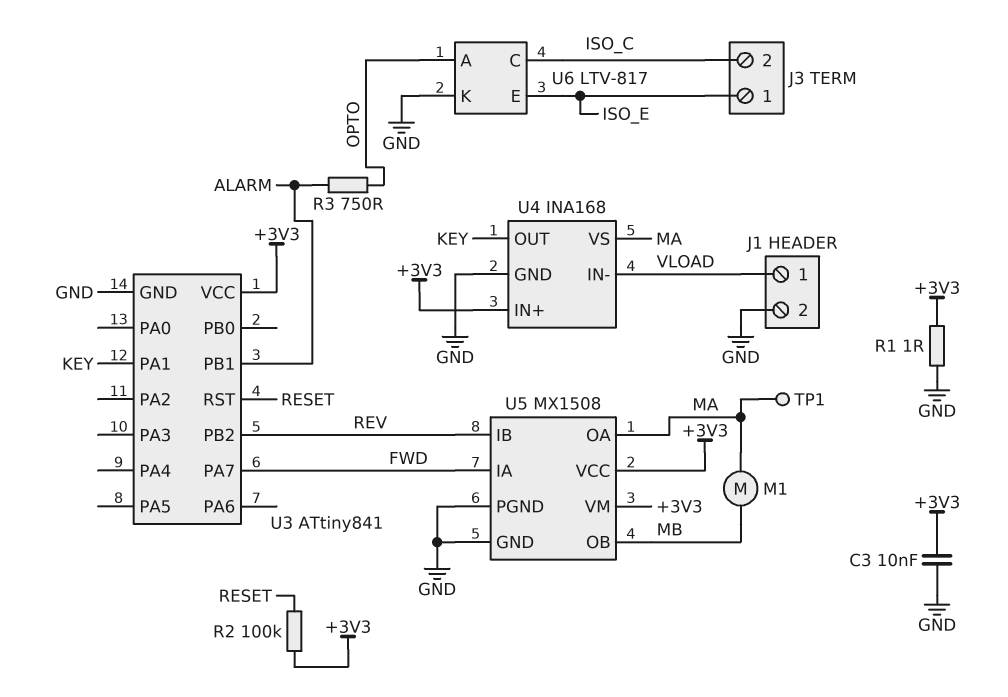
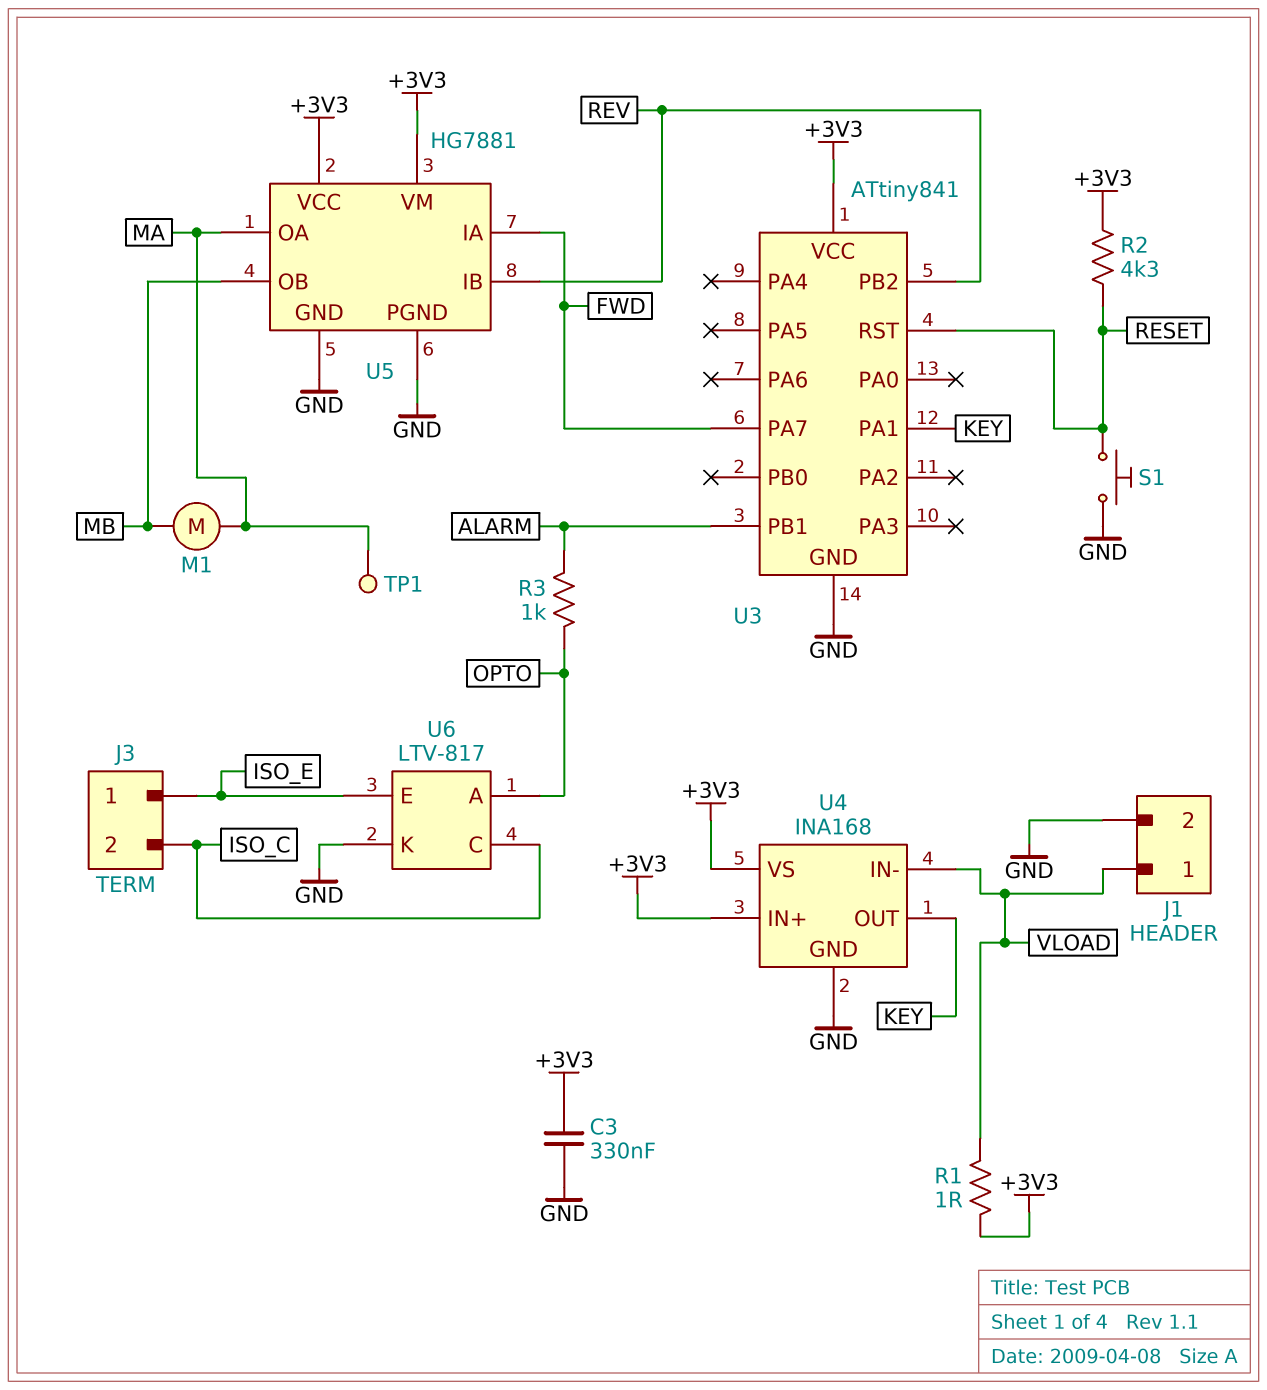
C3: 10nF (+3V3, GND) -> 330nF (+3V3, GND)
R1: 1 (+3V3, GND) -> 1 (+3V3, VLOAD)
R2: 100k (+3V3, RESET) -> 4.3k (+3V3, RESET)
R3: 750 (ALARM, OPTO) -> 1k (ALARM, OPTO)
S1: none -> button (GND, RESET)
U4 pin VS: MA -> +3V3
U5: MX1508 -> HG7881

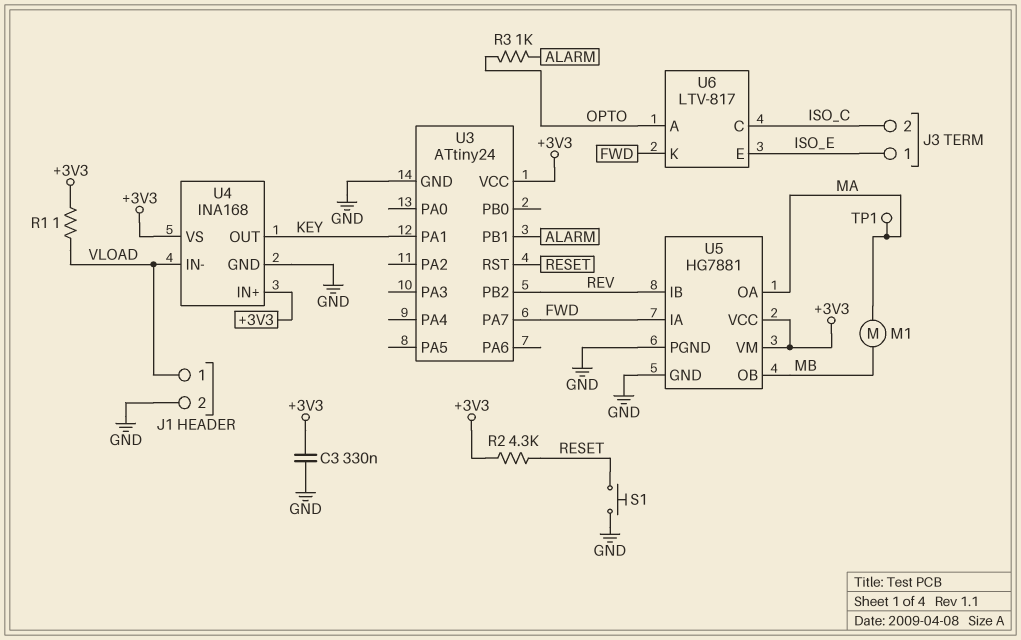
U3: ATtiny841 -> ATtiny24
U6 pin K: GND -> FWD

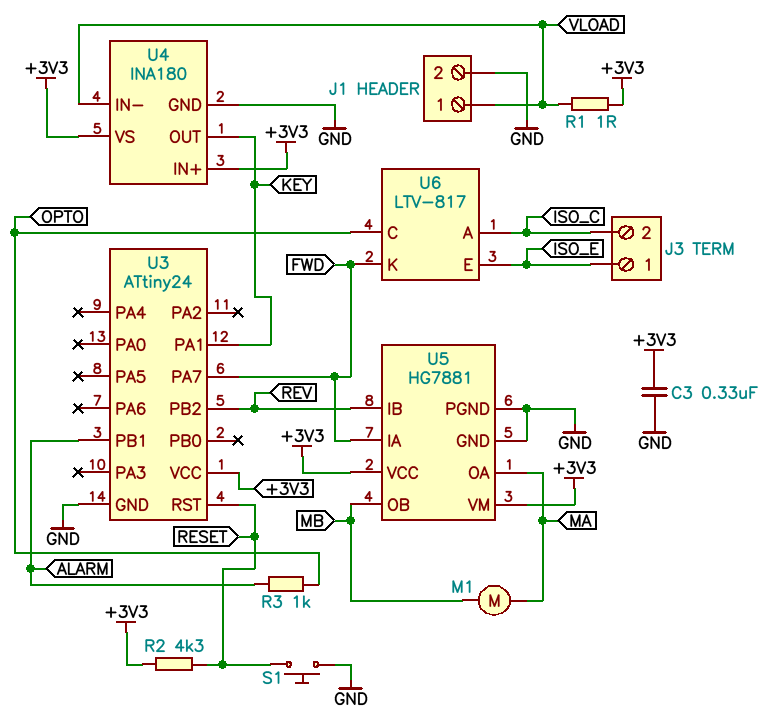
TP1: test point (MA) -> none
U4: INA168 -> INA180
U6 pin A: OPTO -> ISO_C
U6 pin C: ISO_C -> OPTO

